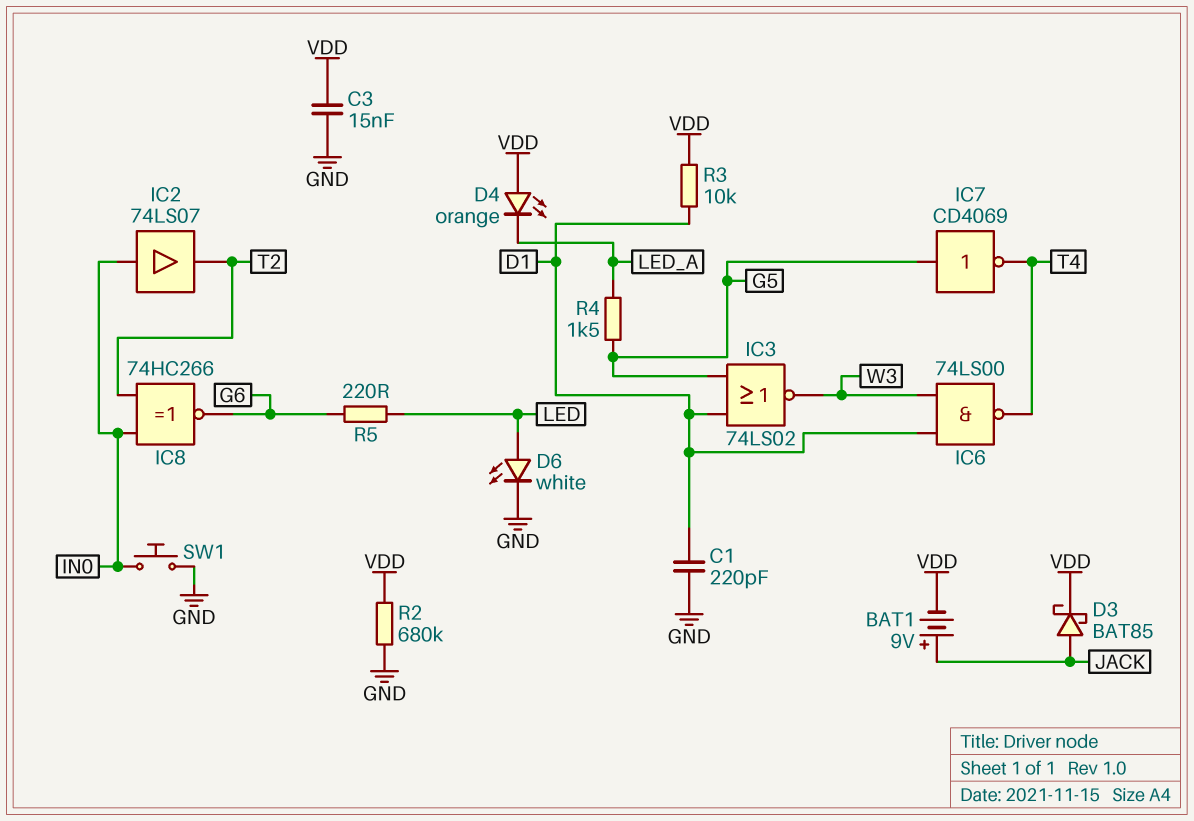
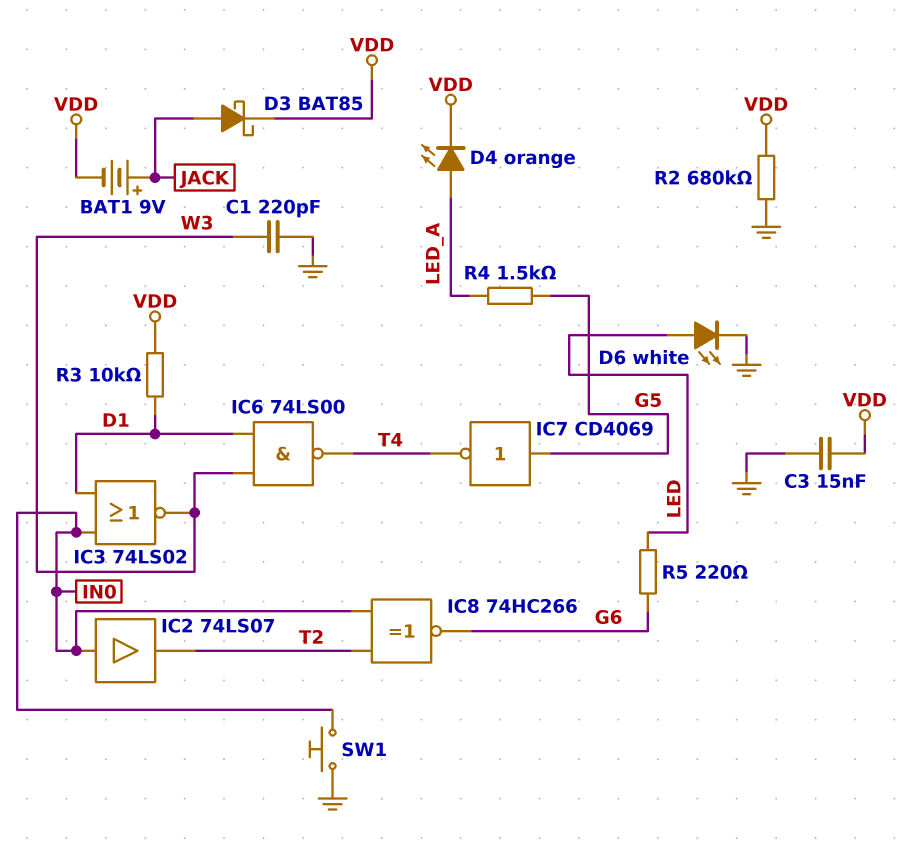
C1: 220pF (D1, GND) -> 220pF (GND, W3)
D4: LED orange (A VDD, K LED_A) -> LED orange (A LED_A, K VDD)
IC3: NOR 74LS02 (in D1, in G5, out W3) -> NOR 74LS02 (in D1, in IN0, out W3)

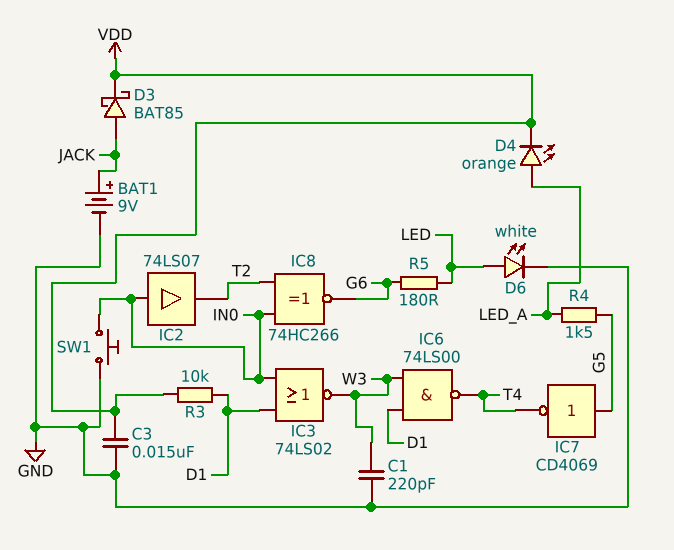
BAT1: 9V (plus JACK, minus VDD) -> 9V (plus JACK, minus GND)
R2: 680k (GND, VDD) -> none
R5: 220 (G6, LED) -> 180 (G6, LED)

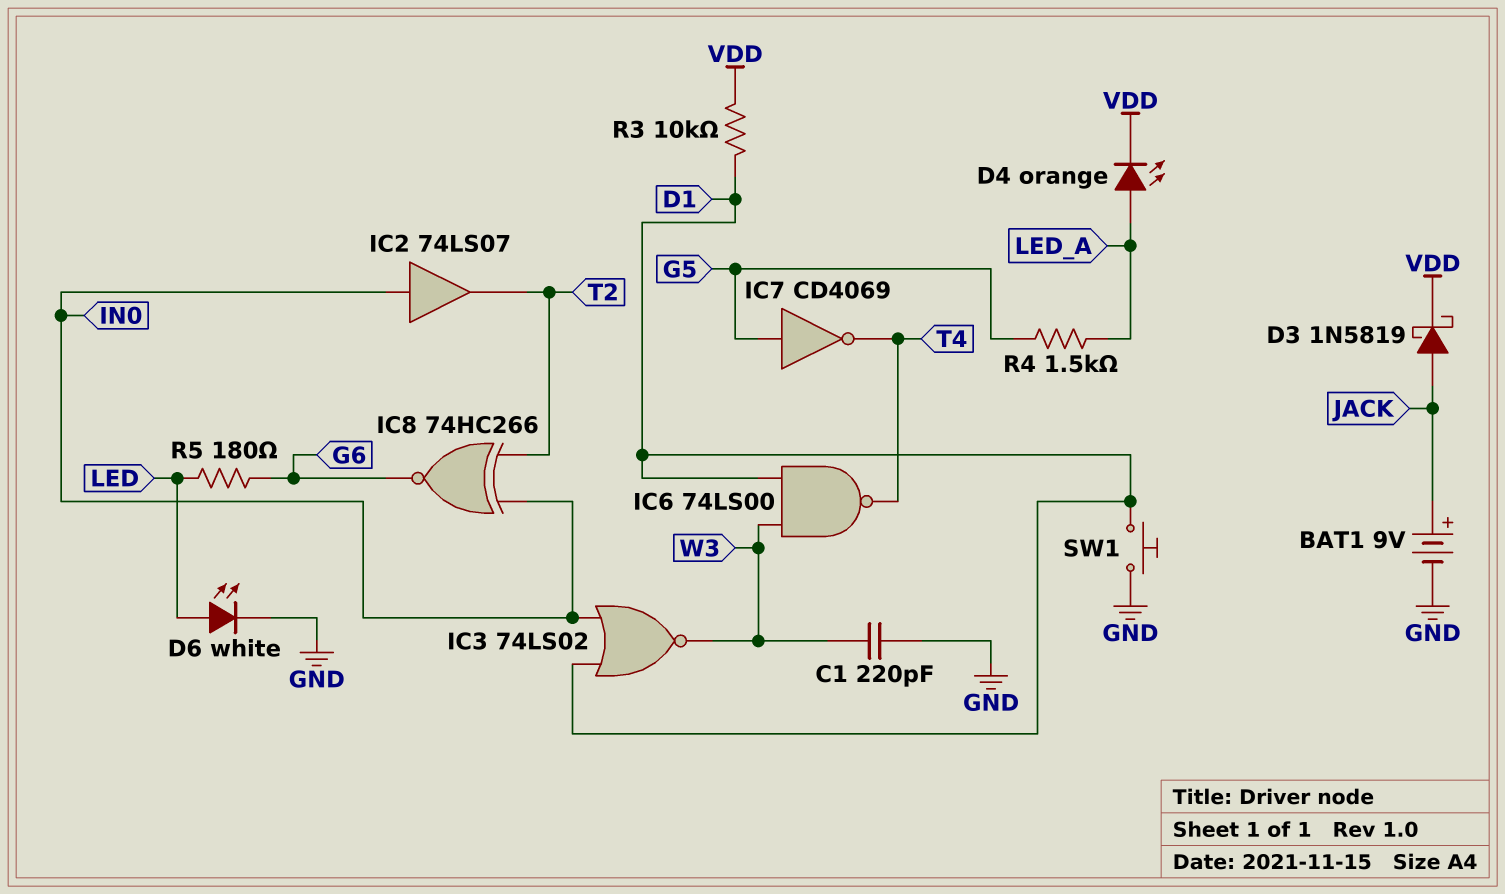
C3: 15nF (GND, VDD) -> none
D3: schottky BAT85 (A JACK, K VDD) -> schottky 1N5819 (A JACK, K VDD)
SW1: button (GND, IN0) -> button (D1, GND)

